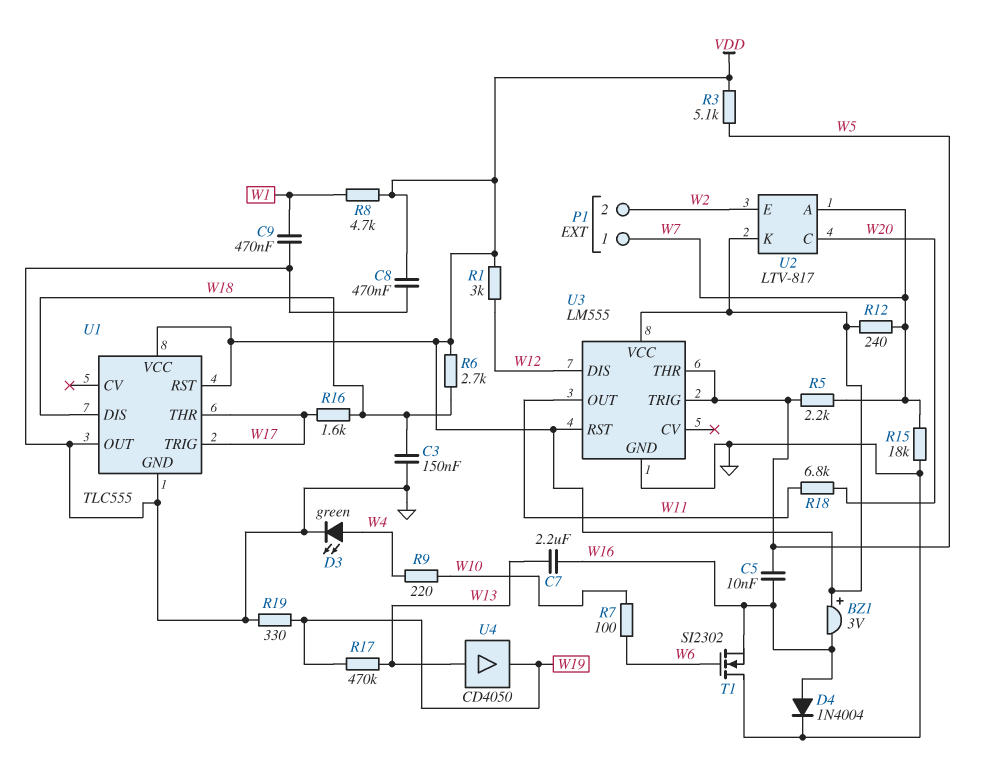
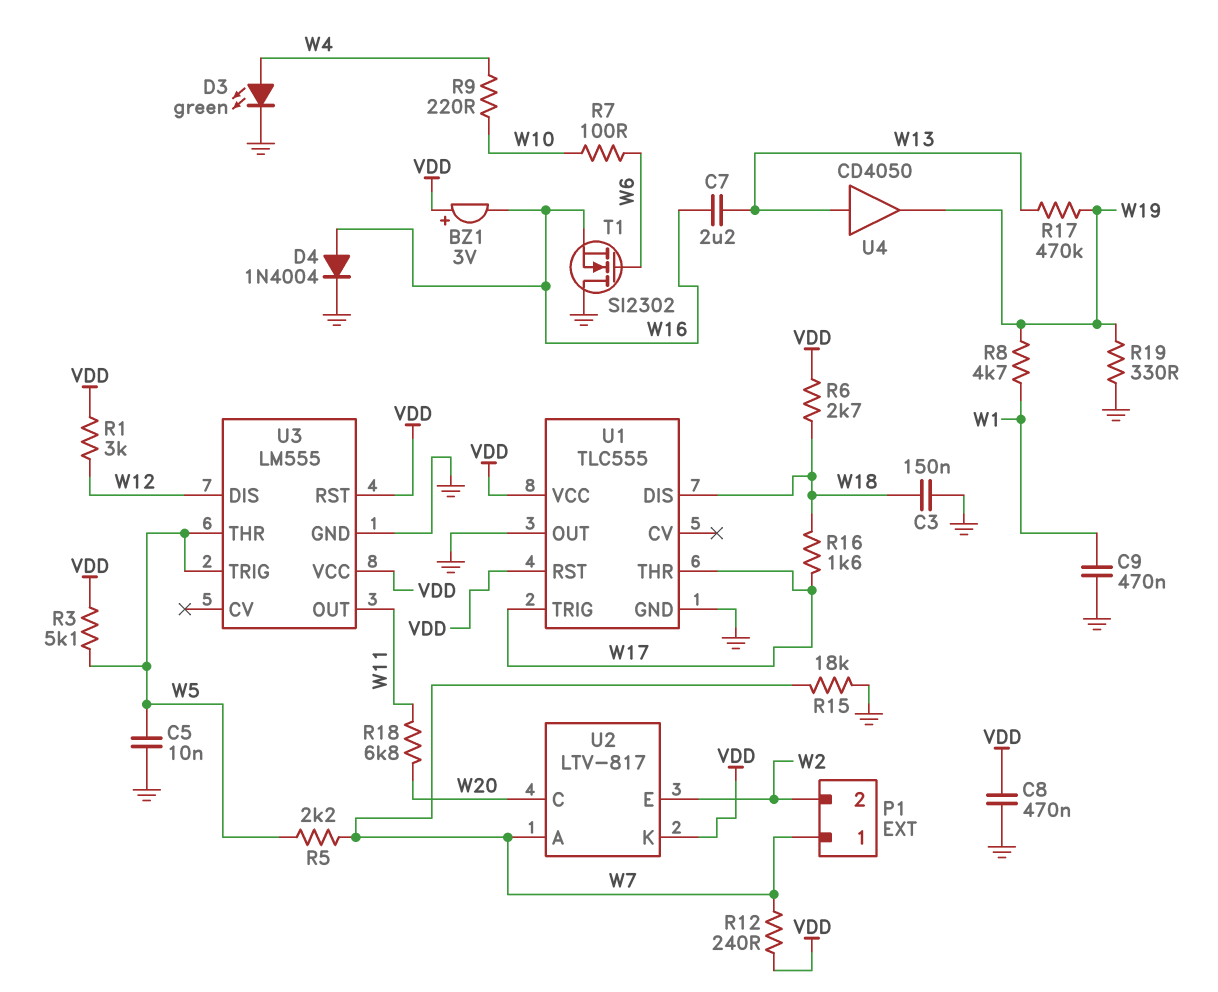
C5: 10nF (W5, W16) -> 10nF (GND, W5)
R8: 4.7k (VDD, W1) -> 4.7k (W1, W19)

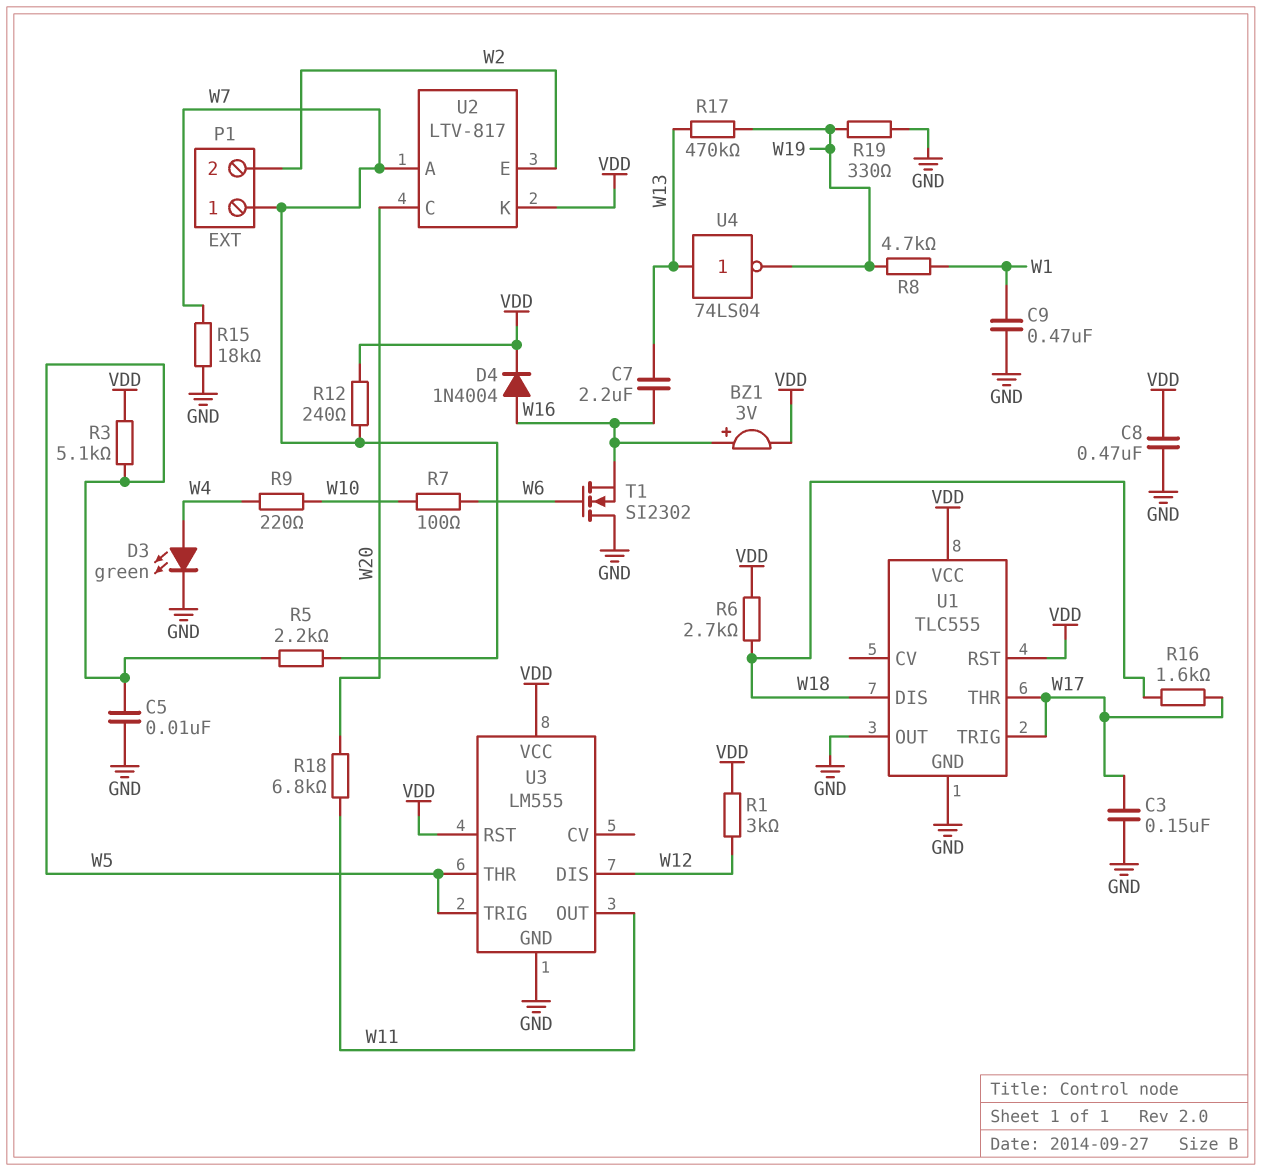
BZ1: buzzer 3V (plus VDD, minus W16) -> buzzer 3V (plus W16, minus VDD)
C3: 150nF (GND, W18) -> 150nF (GND, W17)
D4: diode 1N4004 (A W16, K GND) -> diode 1N4004 (A W16, K VDD)
U4: buffer CD4050 (in W13, out W19) -> NOT 74LS04 (in W13, out W19)

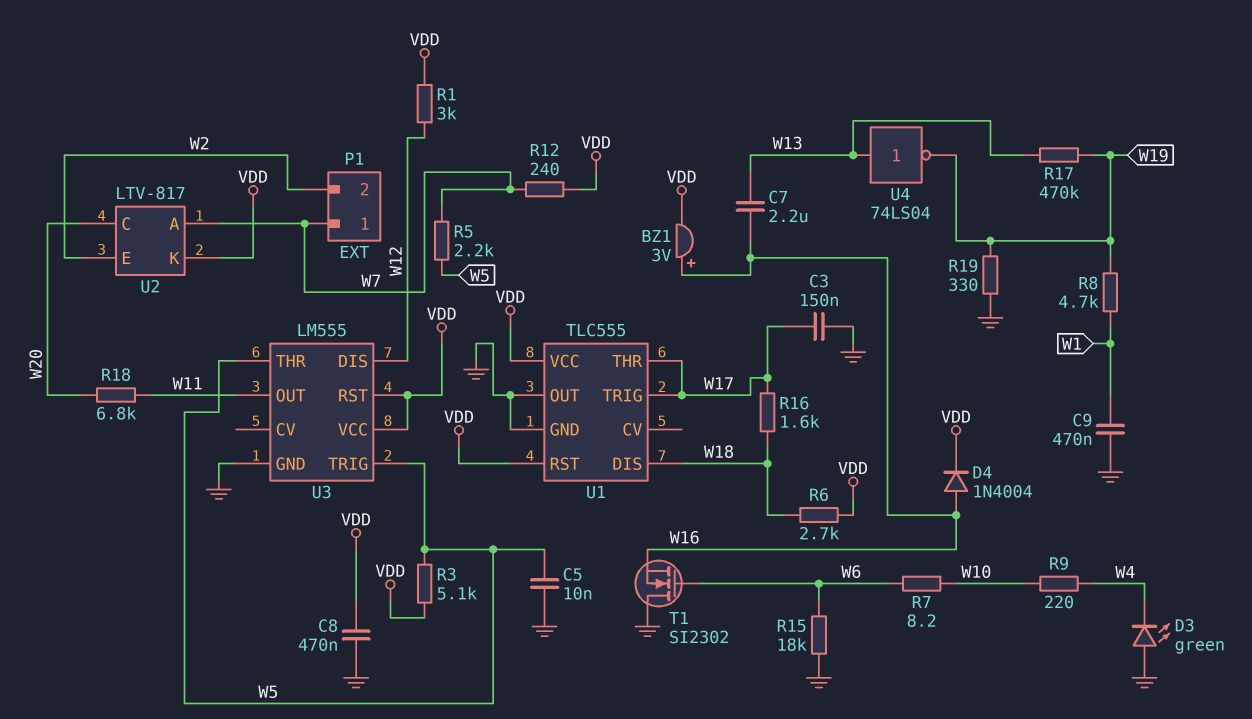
D3: LED green (A W4, K GND) -> LED green (A GND, K W4)
R7: 100 (W6, W10) -> 8.2 (W6, W10)
R15: 18k (GND, W7) -> 18k (GND, W6)

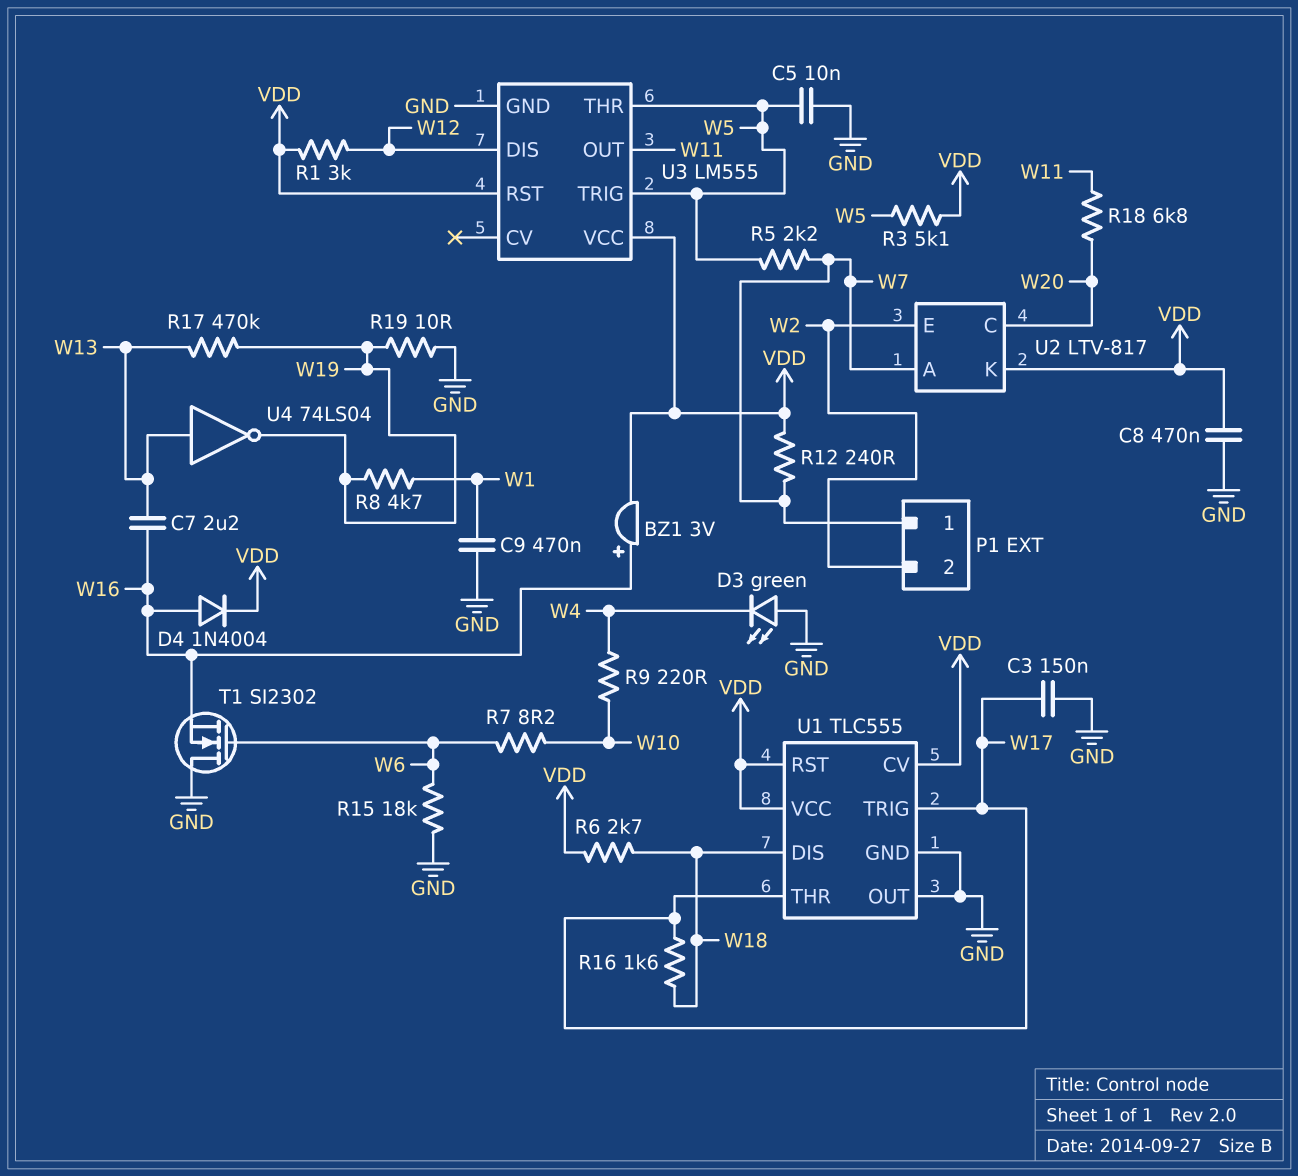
R19: 330 (GND, W19) -> 10 (GND, W19)
U1 pin CV: none -> VDD

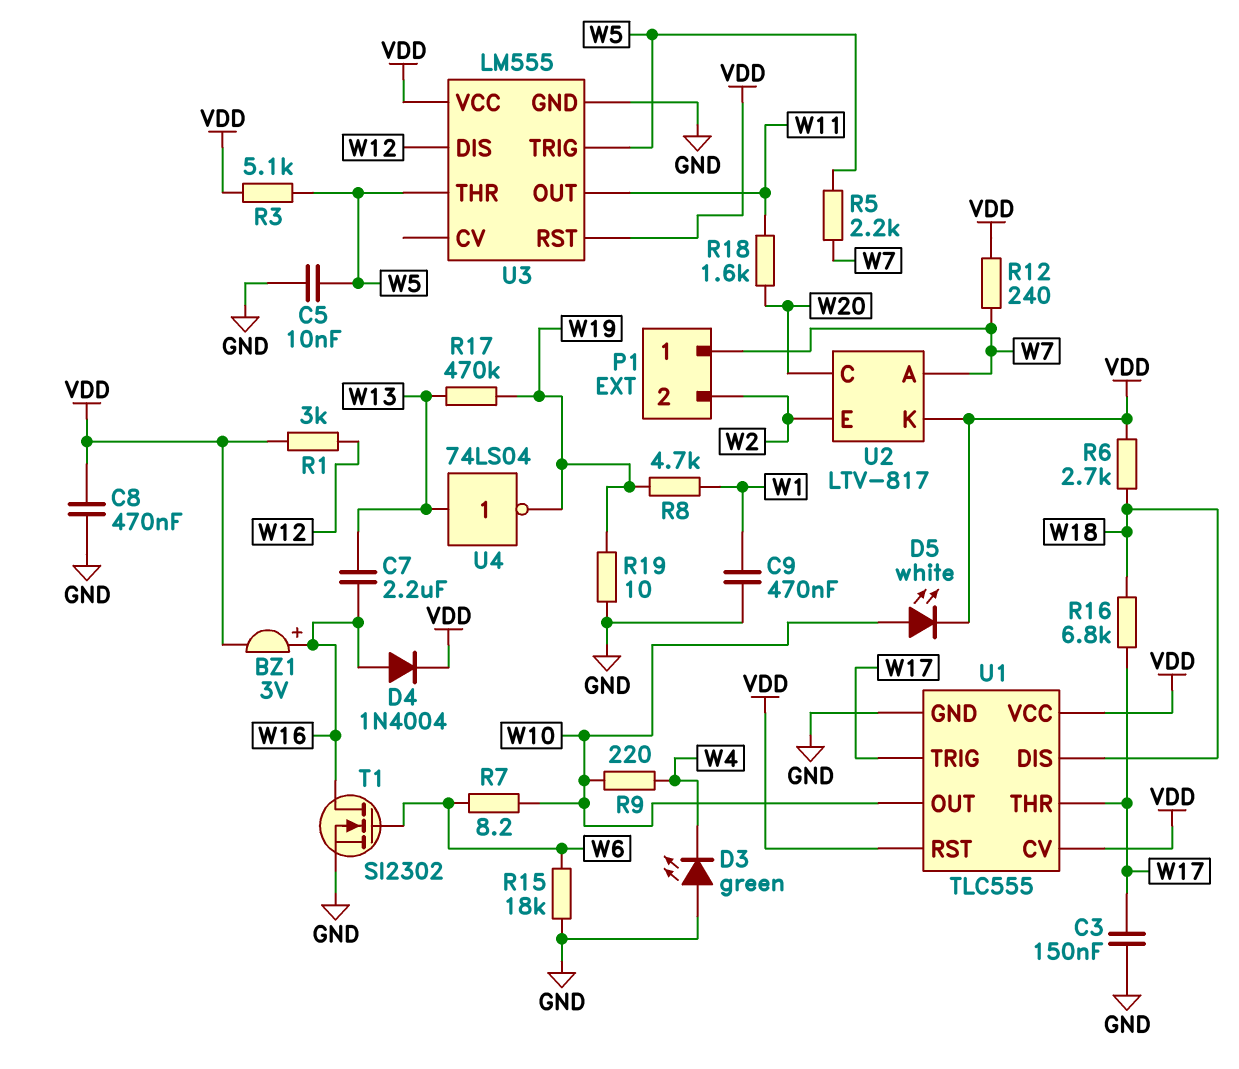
D5: none -> LED white (A W10, K VDD)
R16: 1.6k (W17, W18) -> 6.8k (W17, W18)
R18: 6.8k (W11, W20) -> 1.6k (W11, W20)
T1: NMOS SI2302 (G W6, D GND, S W16) -> NMOS SI2302 (G W6, D W16, S GND)
U1 pin OUT: GND -> W10

